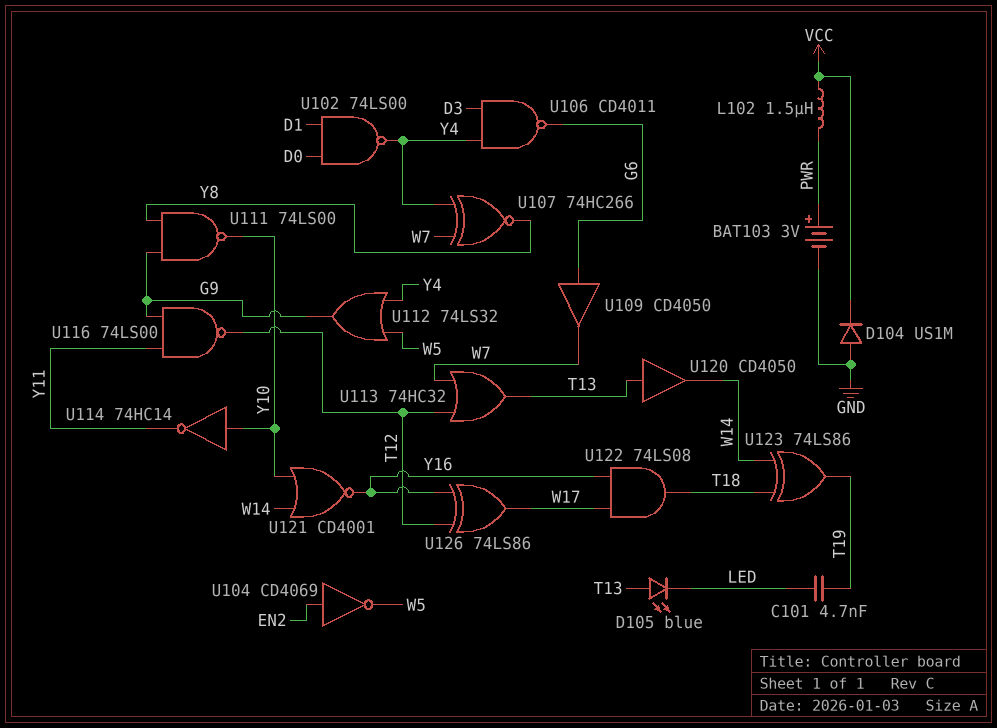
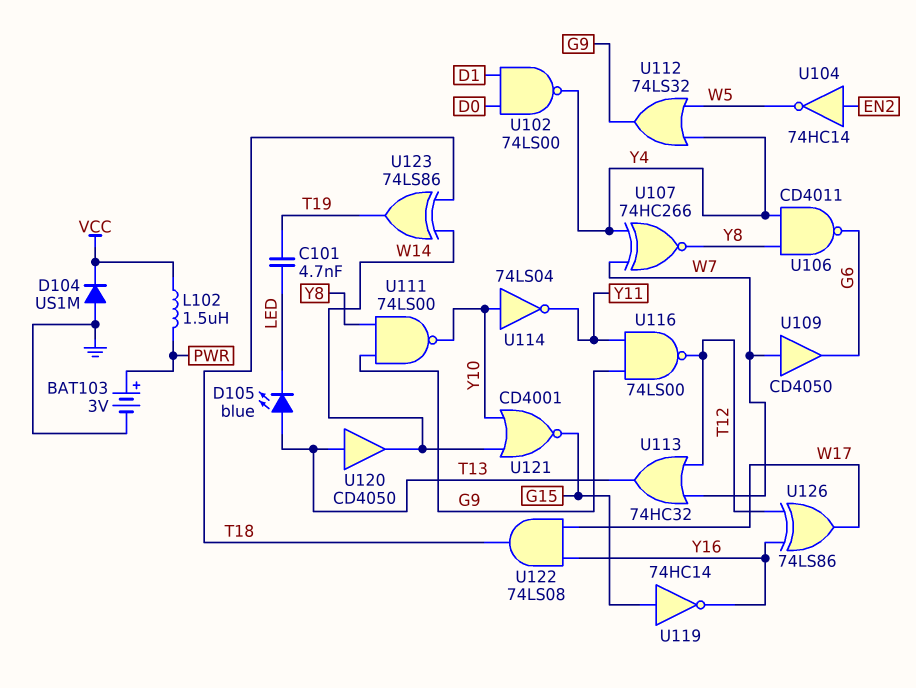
U104: NOT CD4069 (in EN2, out W5) -> NOT 74HC14 (in EN2, out W5)
U106: NAND CD4011 (in D3, in Y4, out G6) -> NAND CD4011 (in Y4, in Y8, out G6)
U109: buffer CD4050 (in G6, out W7) -> buffer CD4050 (in W7, out G6)
U114: NOT 74HC14 (in Y10, out Y11) -> NOT 74LS04 (in Y10, out Y11)
U119: none -> NOT 74HC14 (in G15, out Y16)
U121: NOR CD4001 (in W14, in Y10, out Y16) -> NOR CD4001 (in W14, in Y10, out G15)

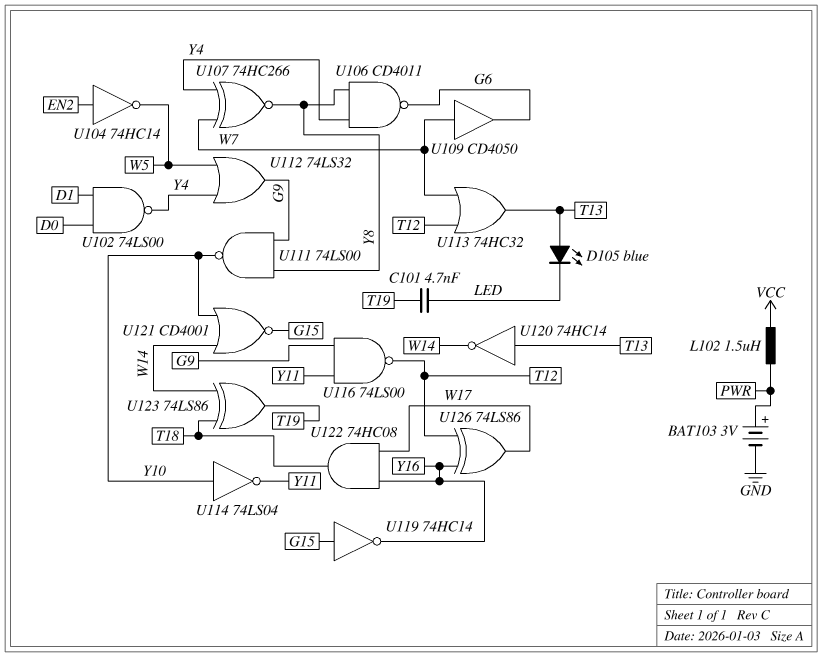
D104: diode US1M (A GND, K VCC) -> none
U120: buffer CD4050 (in T13, out W14) -> NOT 74HC14 (in T13, out W14)
U122: AND 74LS08 (in W17, in Y16, out T18) -> AND 74HC08 (in W17, in Y16, out T18)

